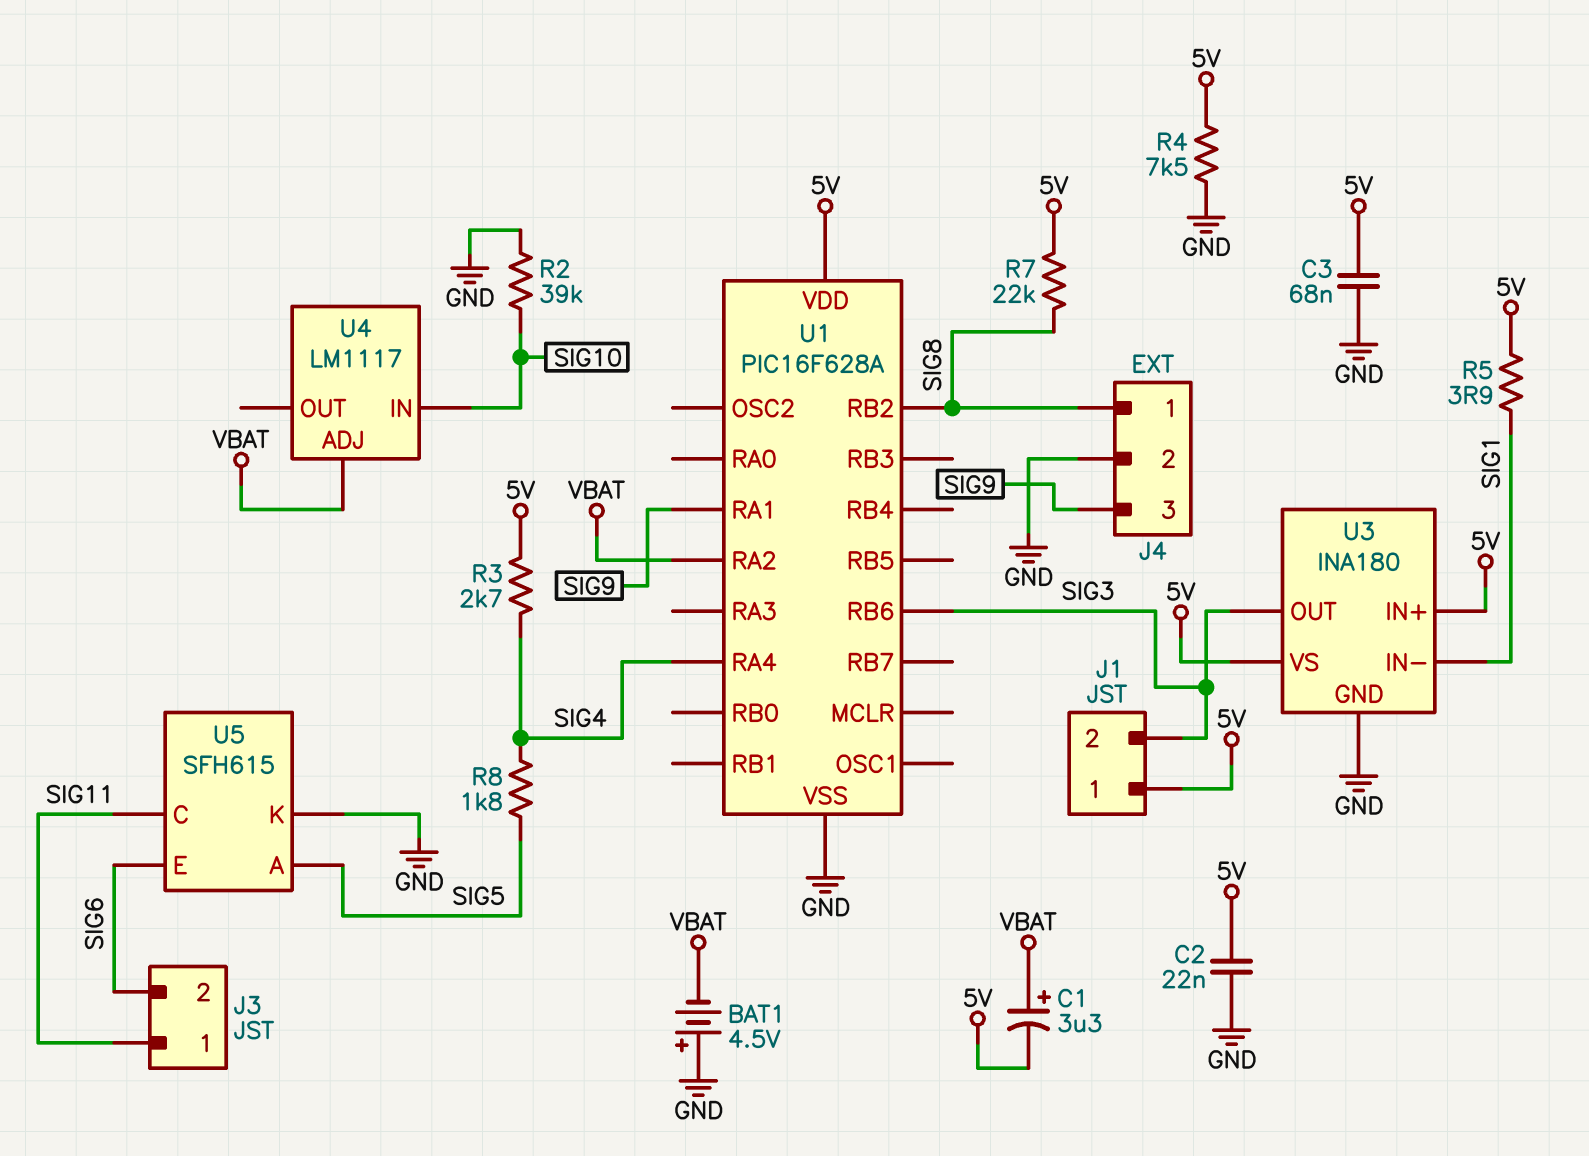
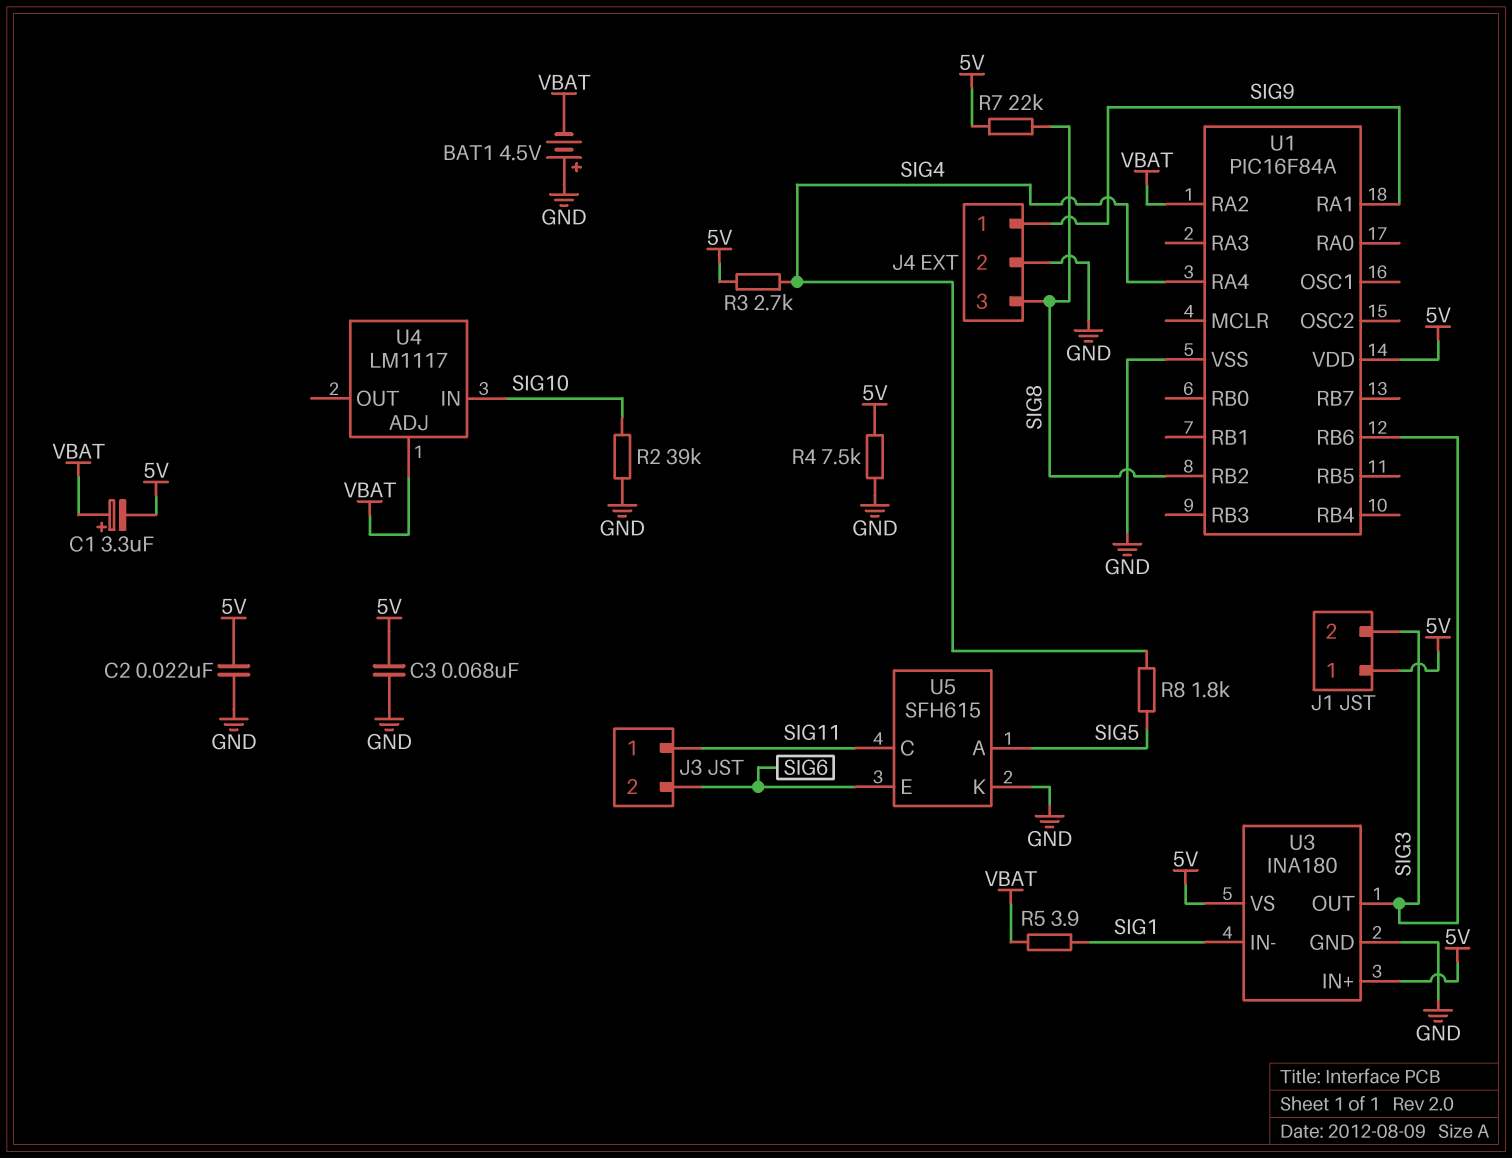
J4 pin 1: SIG8 -> SIG9
J4 pin 3: SIG9 -> SIG8
R5: 3.9 (5V, SIG1) -> 3.9 (SIG1, VBAT)
U1: PIC16F628A -> PIC16F84A

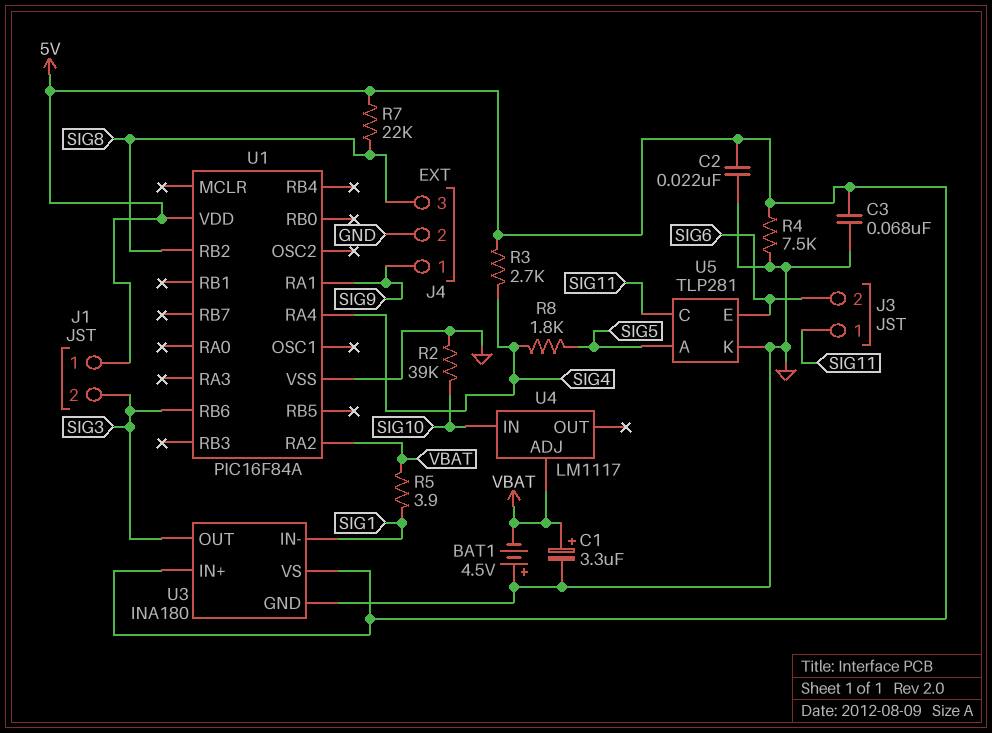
C1: 3.3uF (plus VBAT, minus 5V) -> 3.3uF (plus VBAT, minus GND)
U5: SFH615 -> TLP281

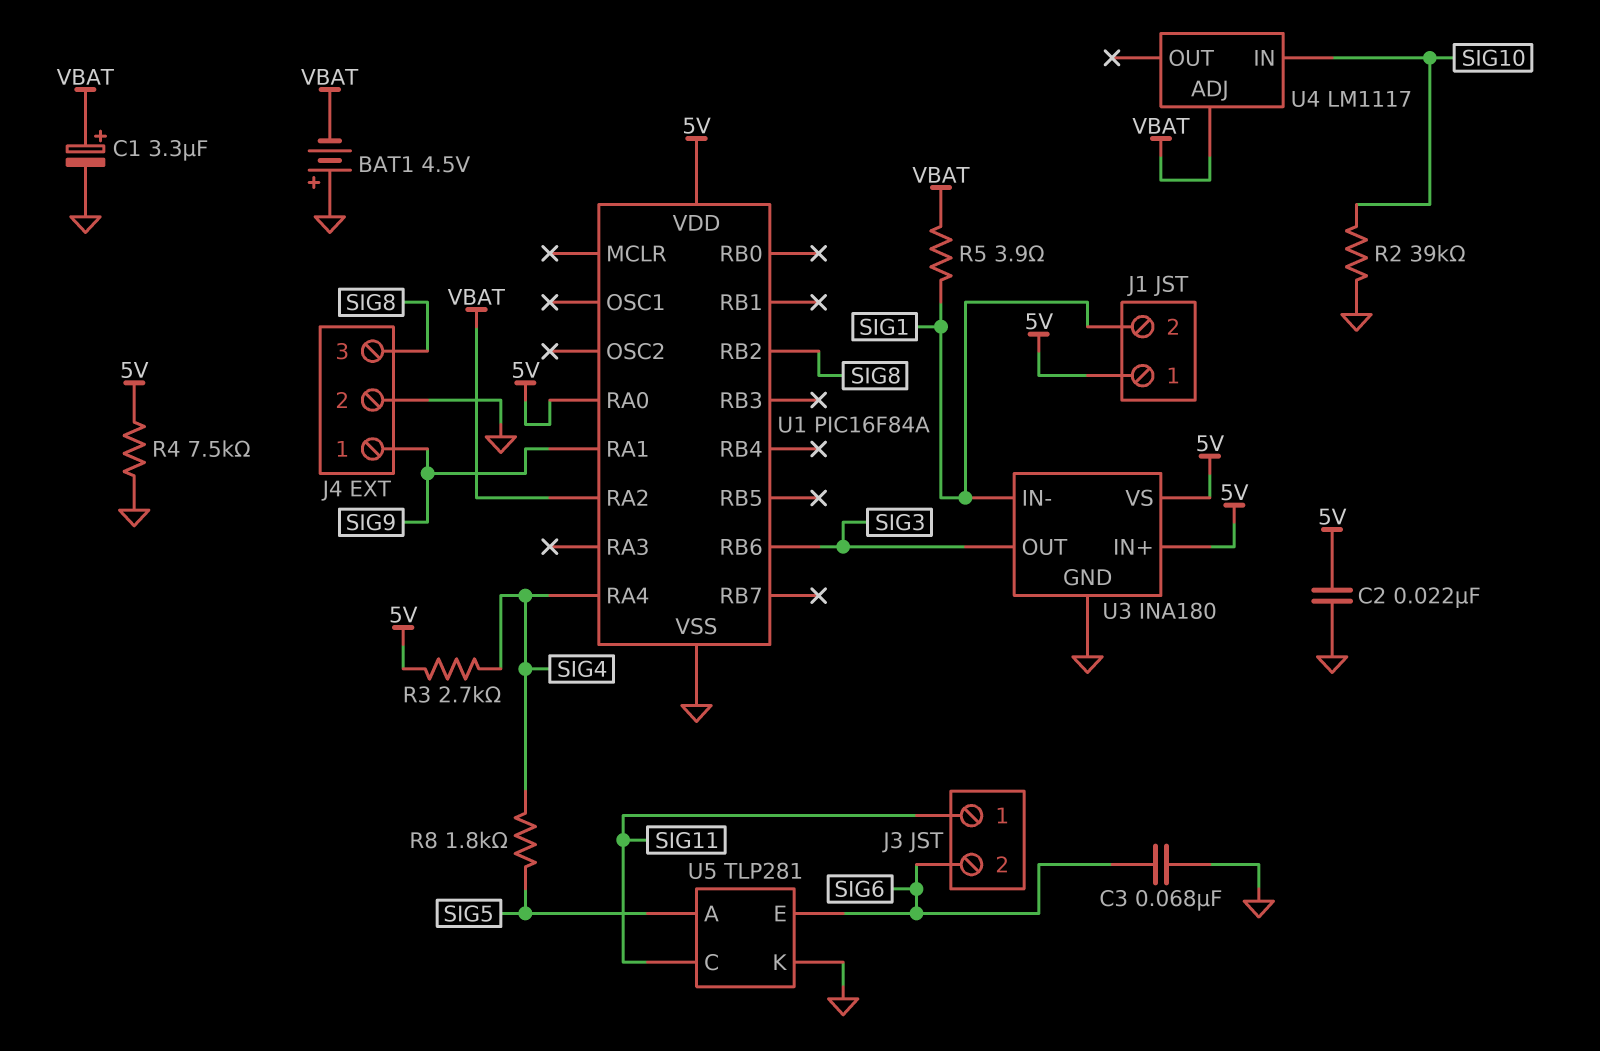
C3: 68nF (5V, GND) -> 68nF (GND, SIG6)
J1 pin 2: SIG3 -> SIG1
R7: 22k (5V, SIG8) -> none
U1 pin RA0: none -> 5V

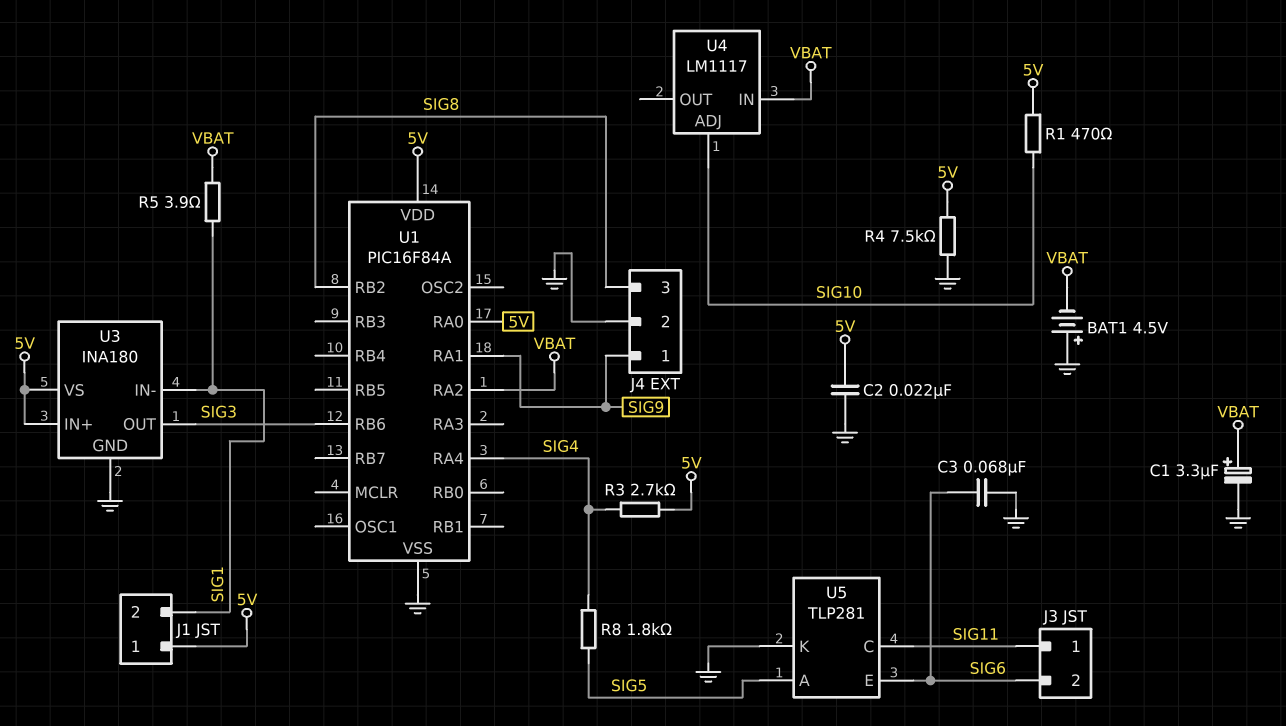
R1: none -> 470 (5V, SIG10)
R2: 39k (GND, SIG10) -> none
U4 pin ADJ: VBAT -> SIG10
U4 pin IN: SIG10 -> VBAT

